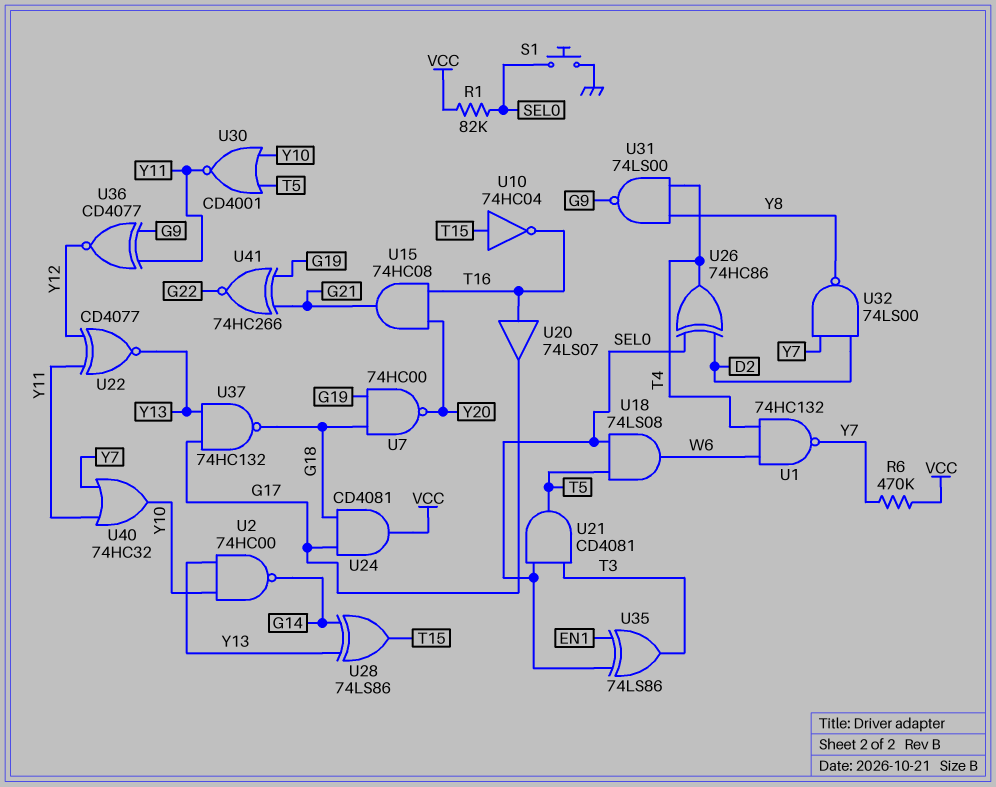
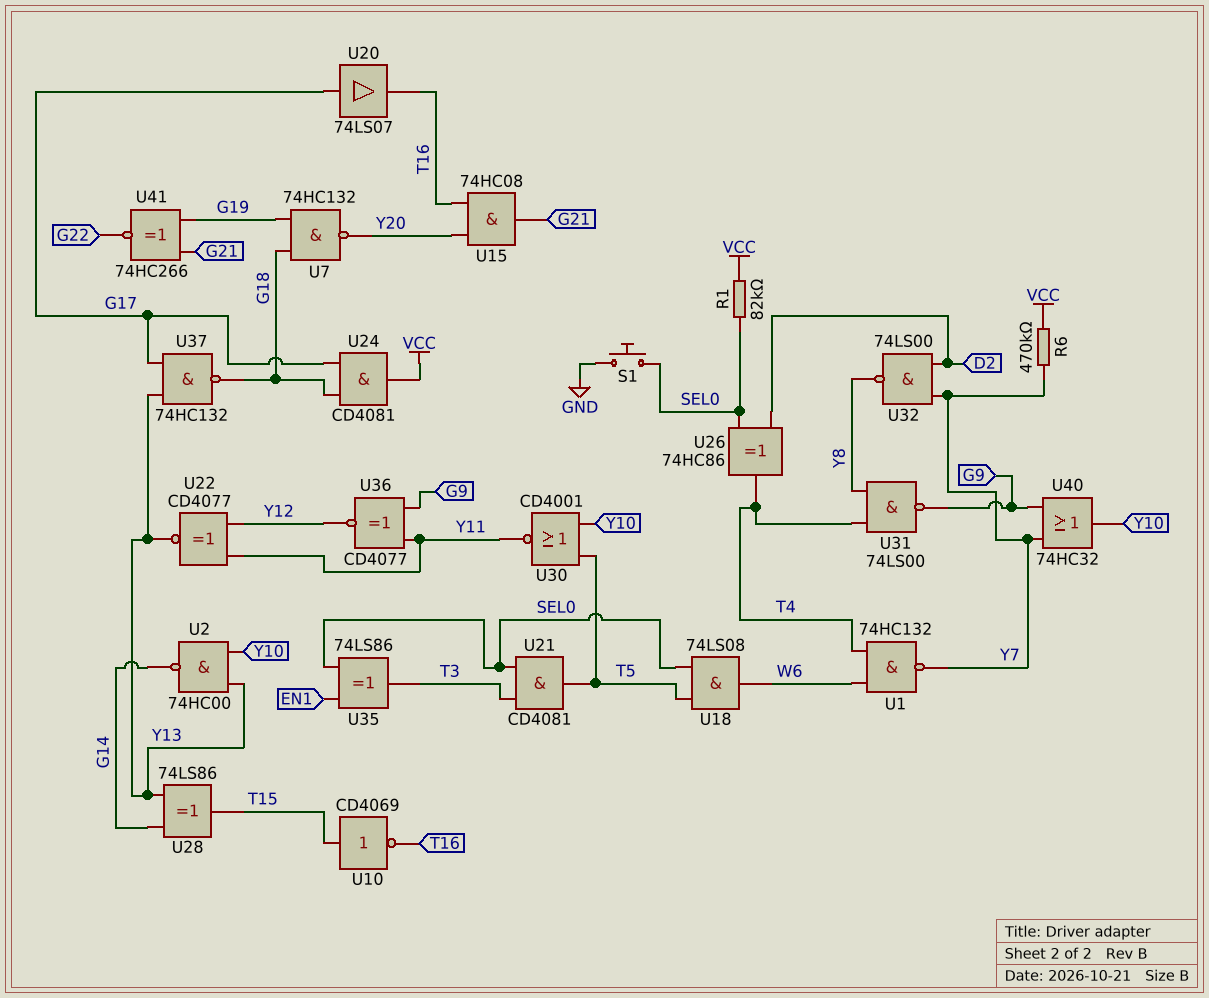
U7: NAND 74HC00 (in G18, in G19, out Y20) -> NAND 74HC132 (in G18, in G19, out Y20)
U10: NOT 74HC04 (in T15, out T16) -> NOT CD4069 (in T15, out T16)
U20: buffer 74LS07 (in T16, out G17) -> buffer 74LS07 (in G17, out T16)
U40: OR 74HC32 (in Y7, in Y11, out Y10) -> OR 74HC32 (in G9, in Y7, out Y10)

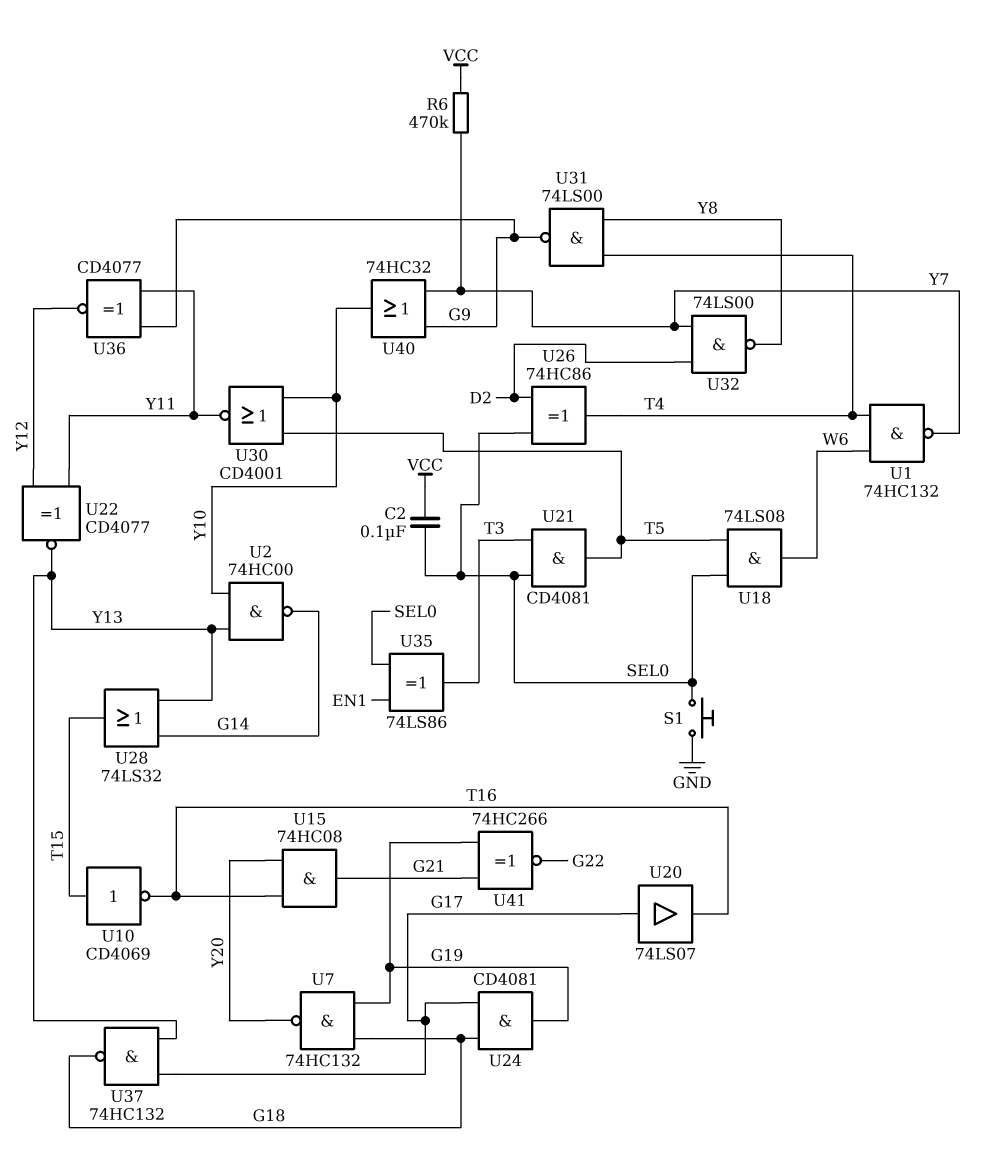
C2: none -> 100nF (SEL0, VCC)
R1: 82k (SEL0, VCC) -> none
U24: AND CD4081 (in G17, in G18, out VCC) -> AND CD4081 (in G17, in G18, out G19)
U28: XOR 74LS86 (in G14, in Y13, out T15) -> OR 74LS32 (in G14, in Y13, out T15)

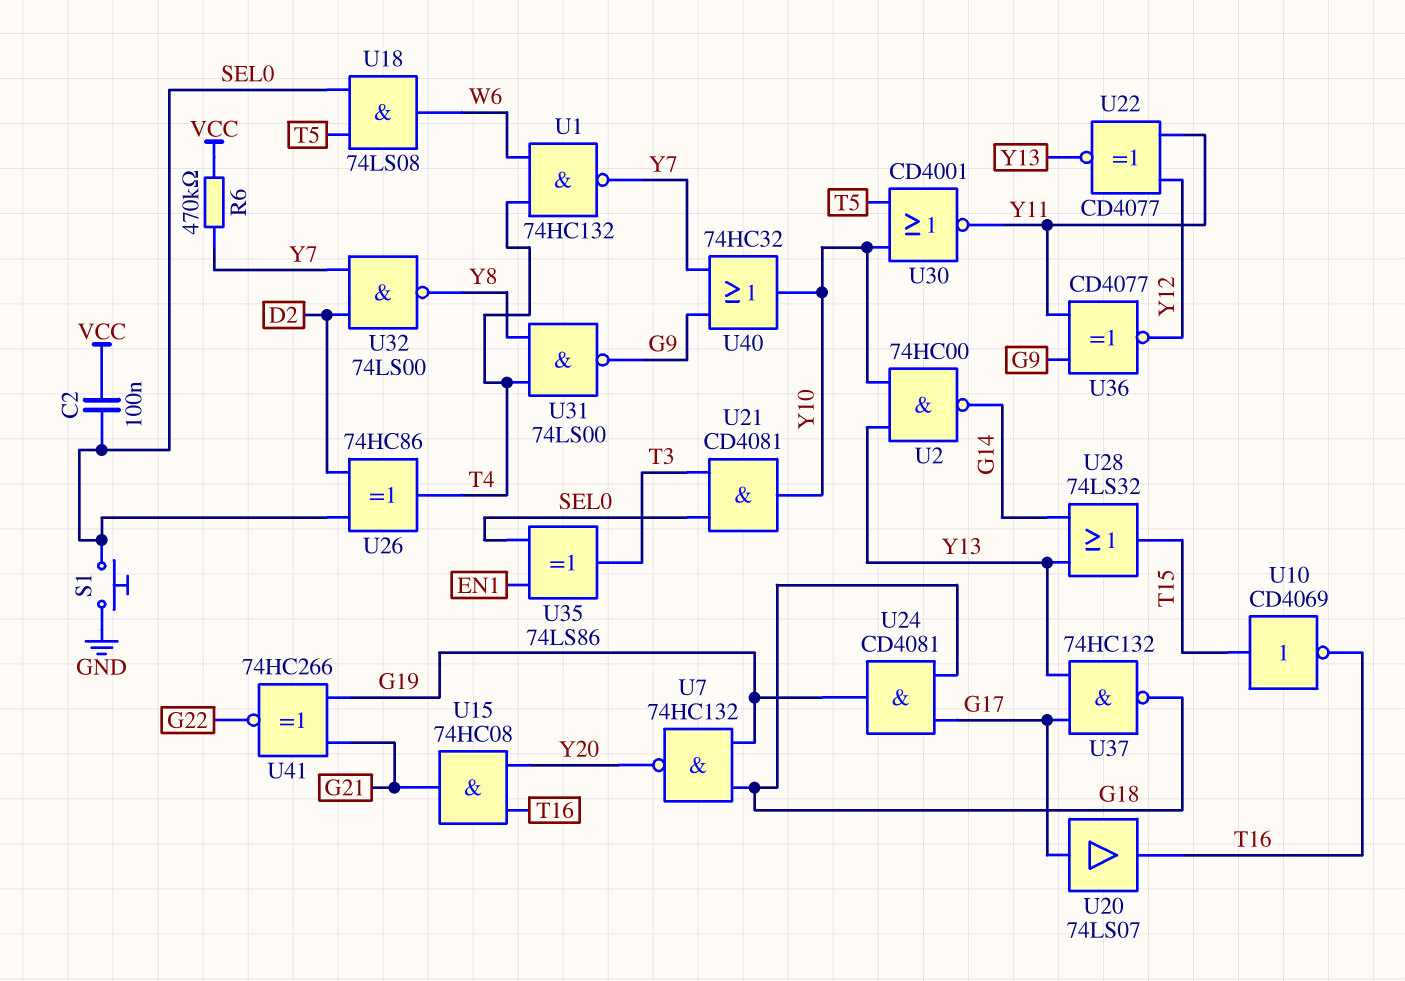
U21: AND CD4081 (in SEL0, in T3, out T5) -> AND CD4081 (in SEL0, in T3, out Y10)

